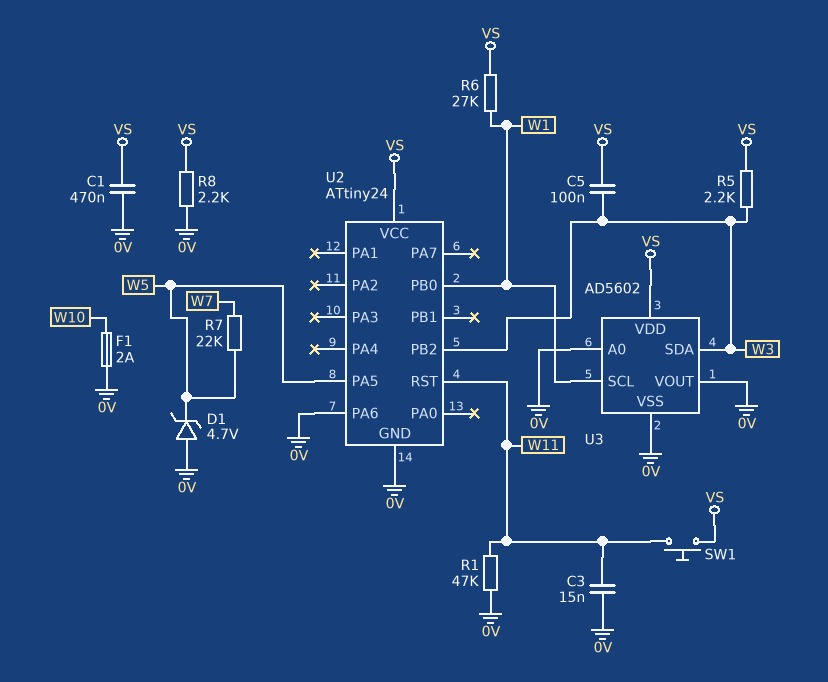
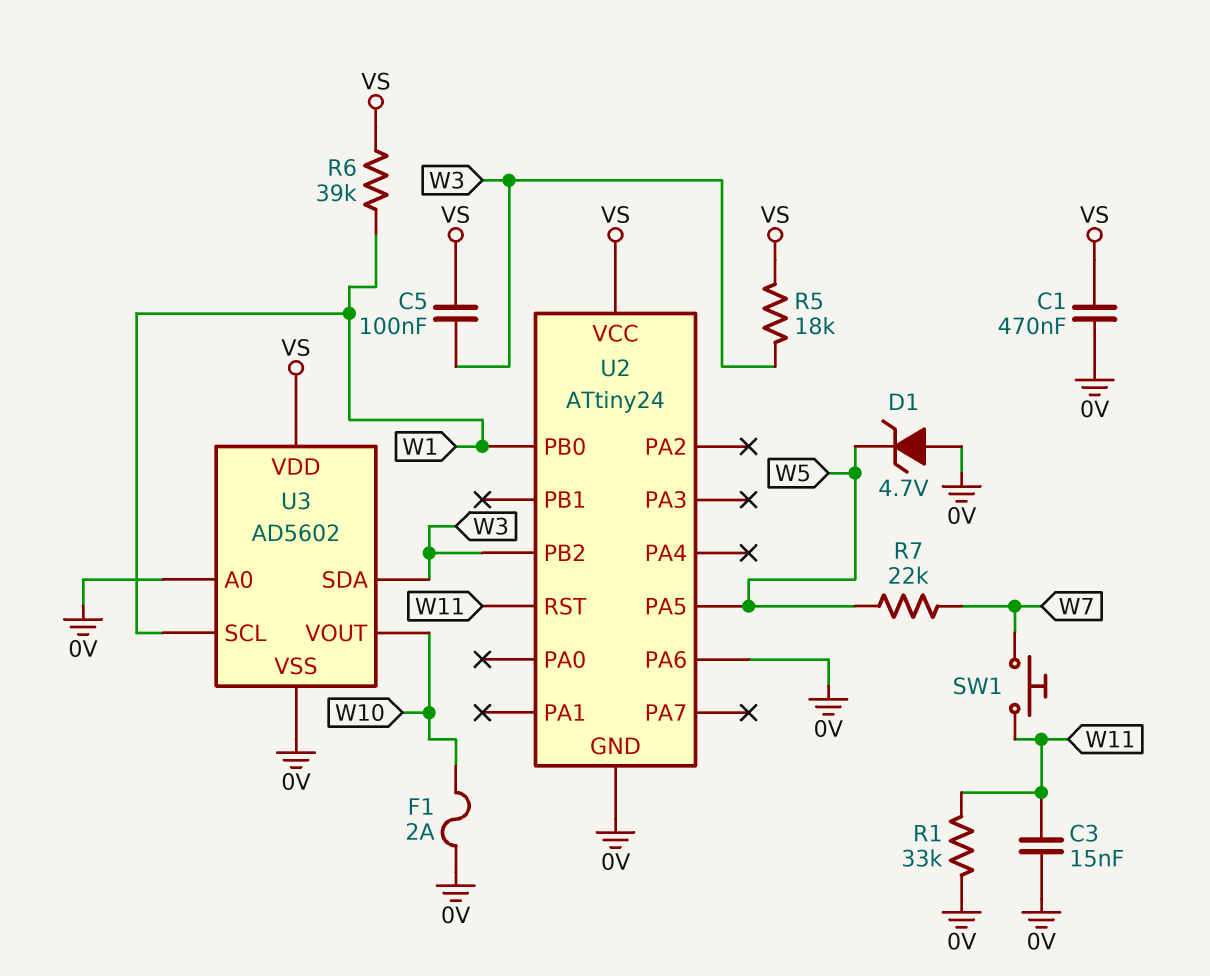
R1: 47k (0V, W11) -> 33k (0V, W11)
R5: 2.2k (VS, W3) -> 18k (VS, W3)
R6: 27k (VS, W1) -> 39k (VS, W1)
R8: 2.2k (0V, VS) -> none
SW1: button (VS, W11) -> button (W7, W11)
U3 pin VOUT: 0V -> W10

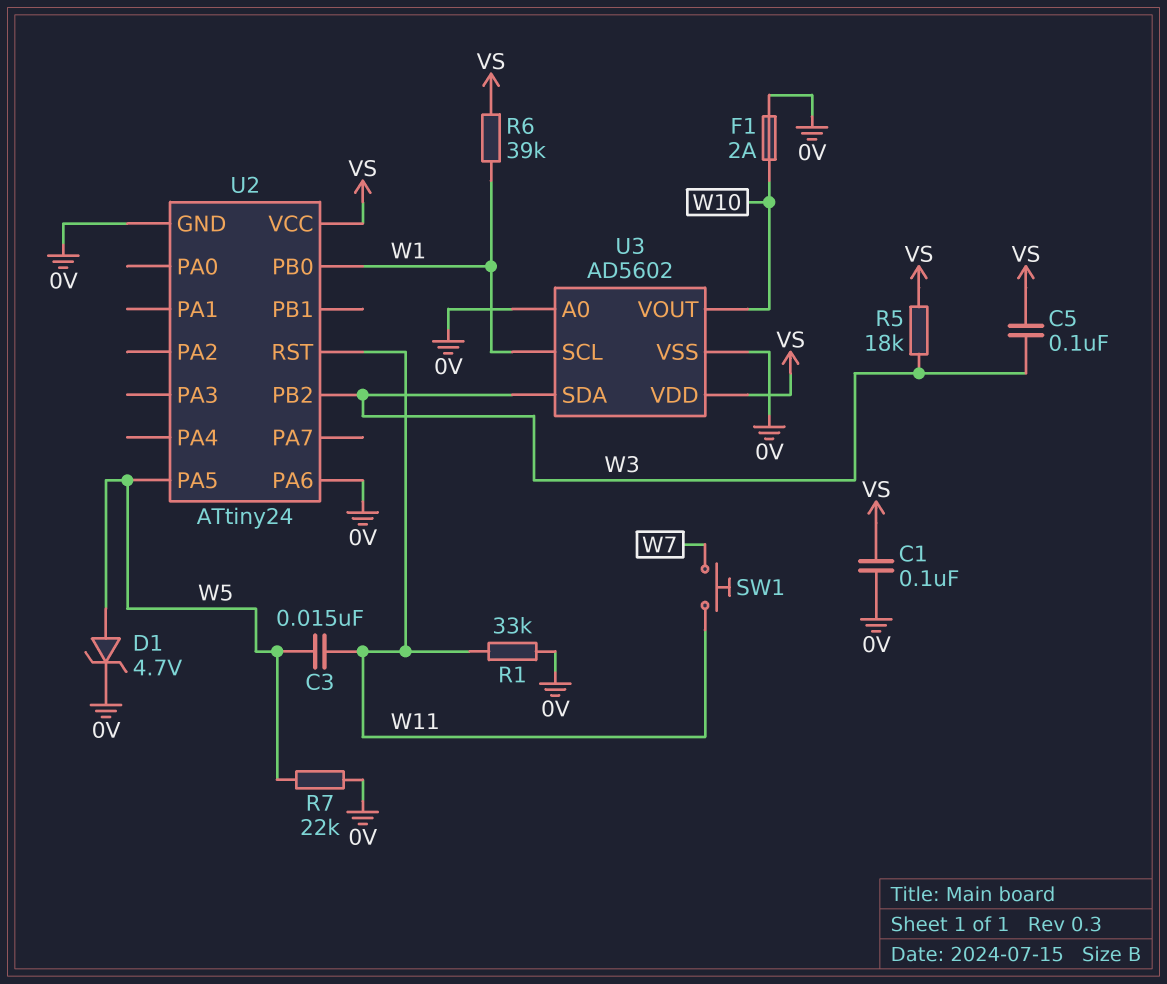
C1: 470nF (0V, VS) -> 100nF (0V, VS)
C3: 15nF (0V, W11) -> 15nF (W5, W11)
D1: zener 4.7V (A 0V, K W5) -> zener 4.7V (A W5, K 0V)
R7: 22k (W5, W7) -> 22k (0V, W5)

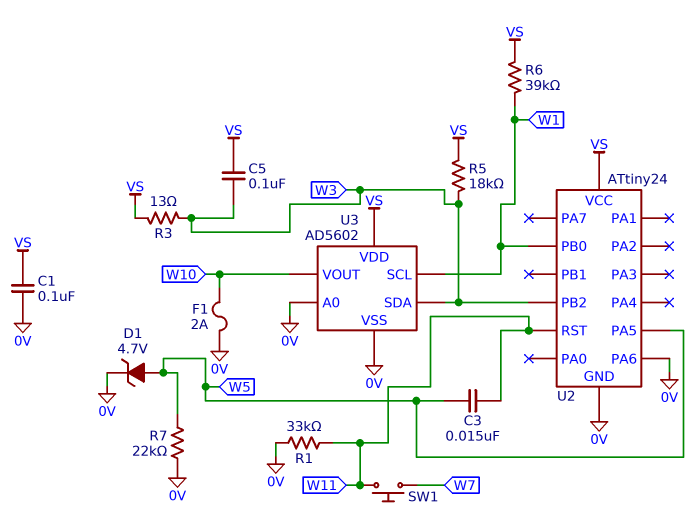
R3: none -> 13 (VS, W3)

